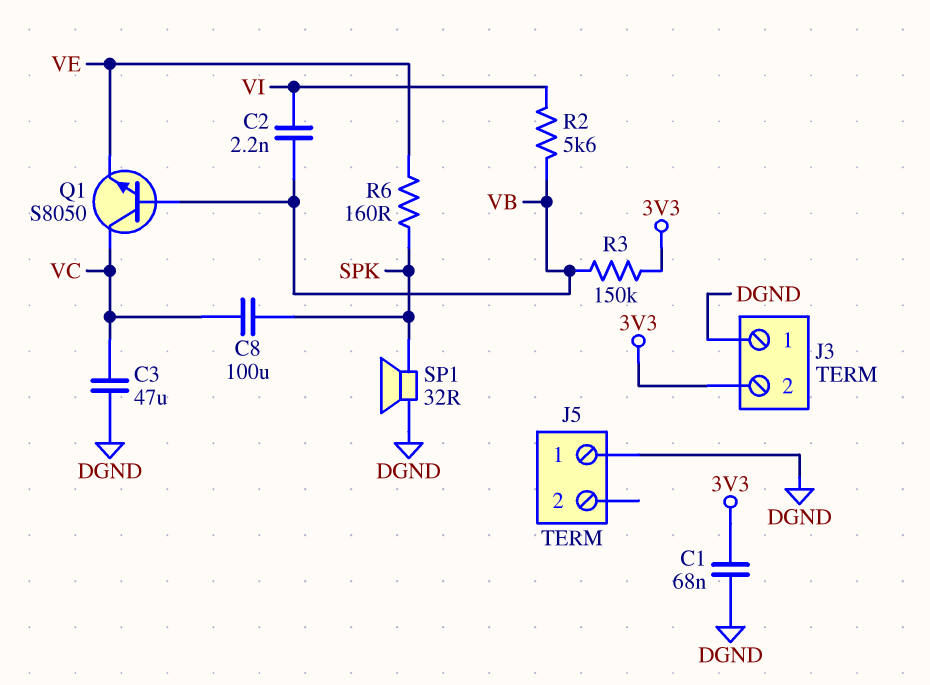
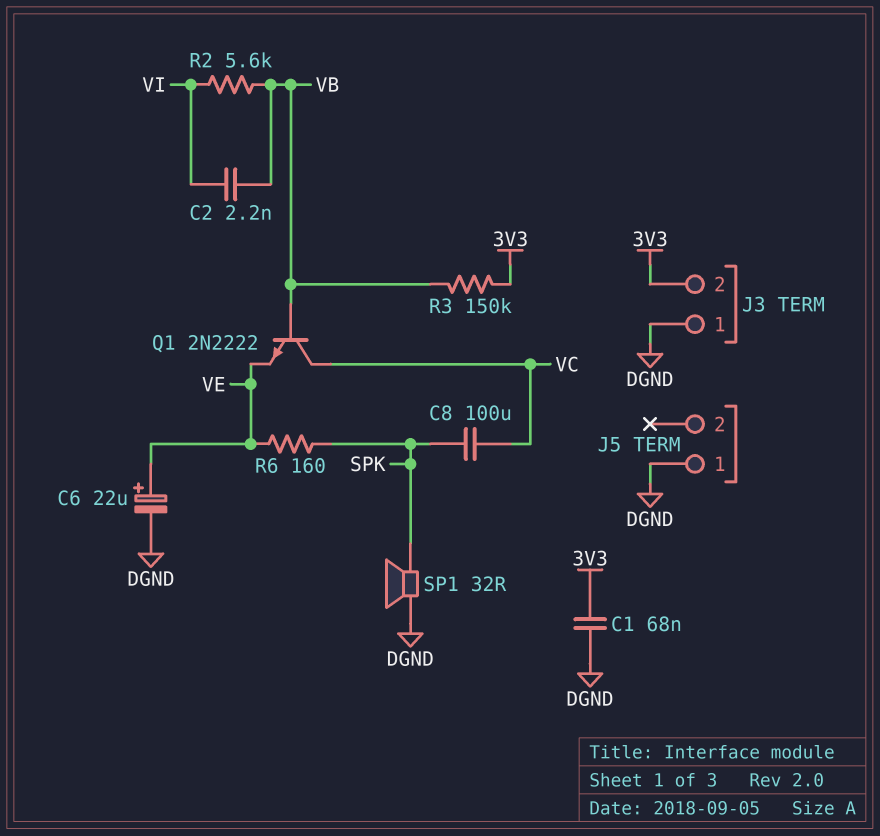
C3: 47uF (DGND, VC) -> none
C6: none -> 22uF (plus VE, minus DGND)
Q1: NPN S8050 (B VB, C VC, E VE) -> NPN 2N2222 (B VB, C VC, E VE)

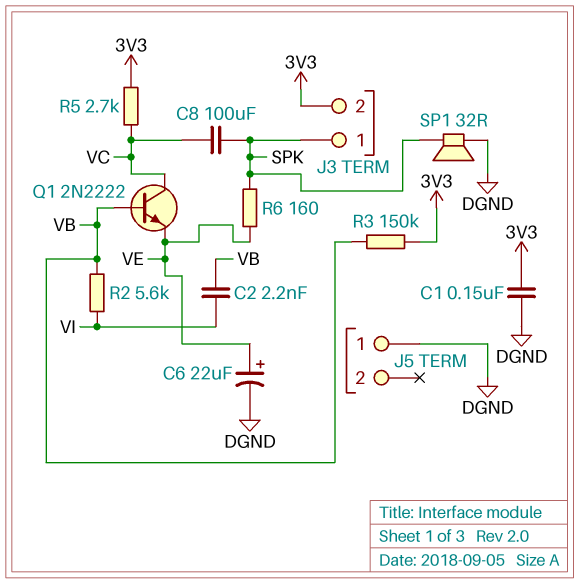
C1: 68nF (3V3, DGND) -> 150nF (3V3, DGND)
J3 pin 1: DGND -> SPK
R5: none -> 2.7k (3V3, VC)

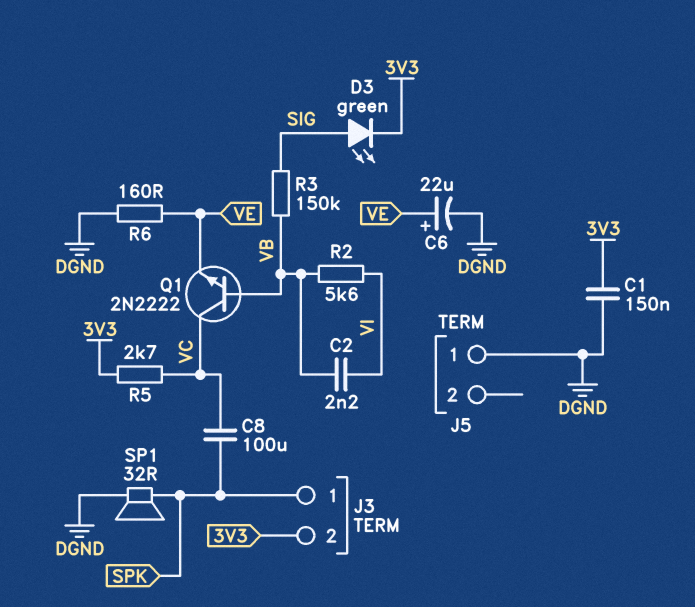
D3: none -> LED green (A SIG, K 3V3)
R3: 150k (3V3, VB) -> 150k (SIG, VB)
R6: 160 (SPK, VE) -> 160 (DGND, VE)

